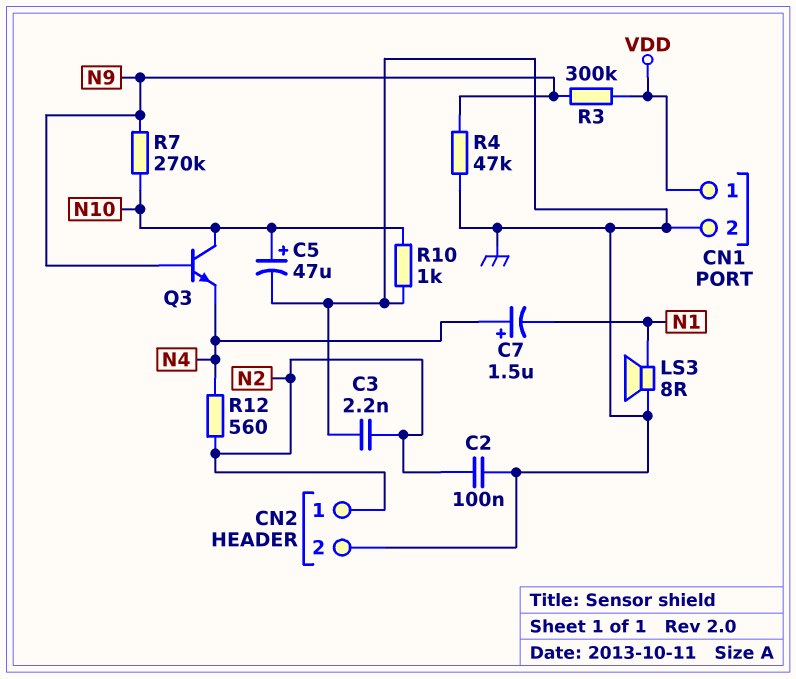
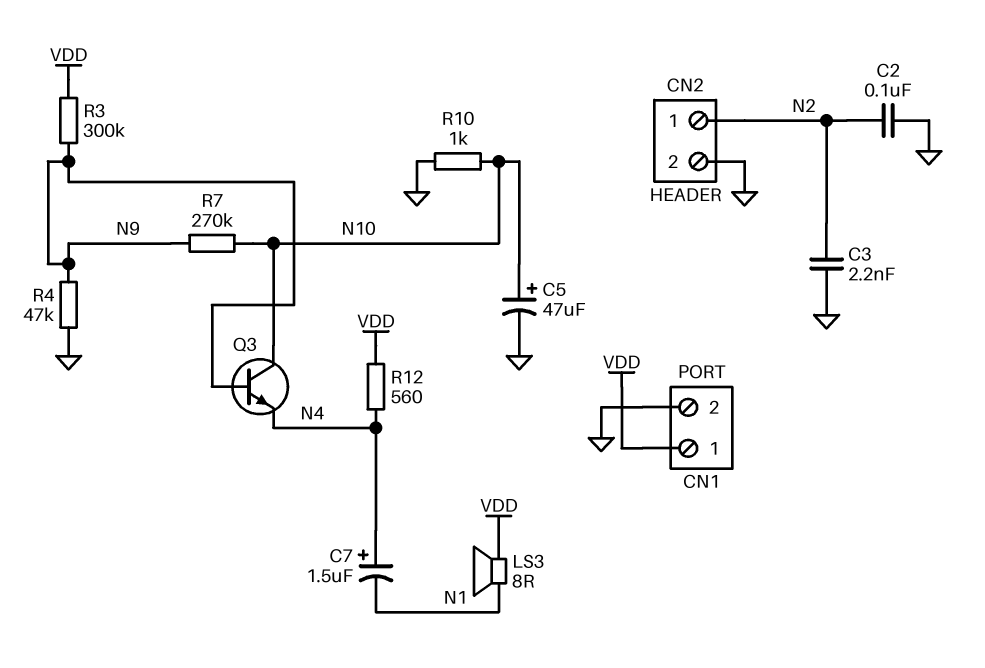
LS3: speaker 8R (GND, N1) -> speaker 8R (N1, VDD)
R12: 560 (N2, N4) -> 560 (N4, VDD)

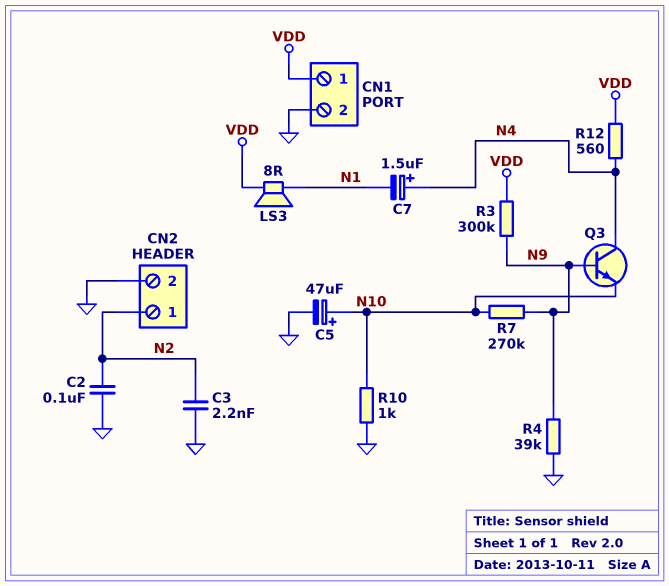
Q3: NPN (B N9, C N10, E N4) -> NPN (B N9, C N4, E N10)
R4: 47k (GND, N9) -> 39k (GND, N9)

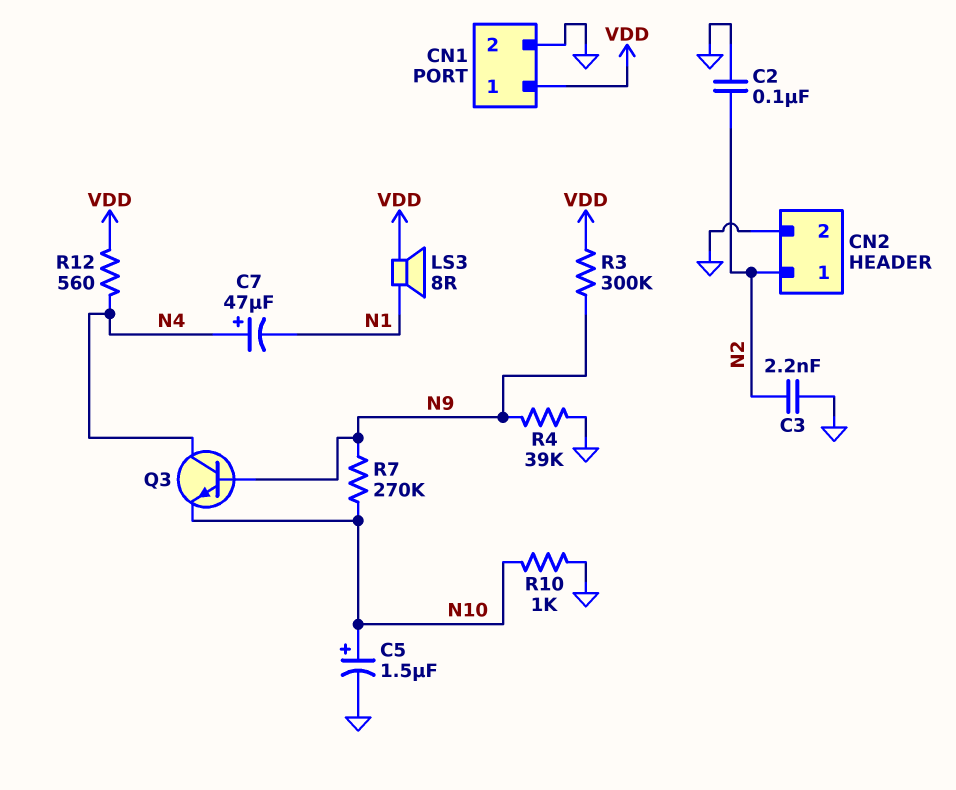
C5: 47uF (plus N10, minus GND) -> 1.5uF (plus N10, minus GND)
C7: 1.5uF (plus N4, minus N1) -> 47uF (plus N4, minus N1)

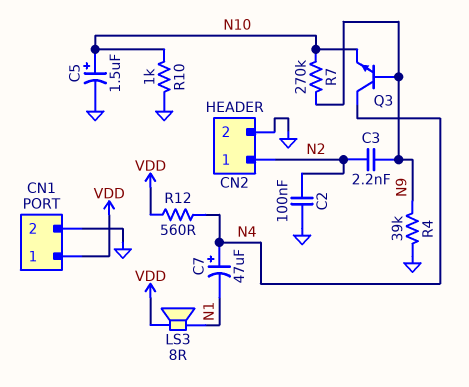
C3: 2.2nF (GND, N2) -> 2.2nF (N2, N9)
R3: 300k (N9, VDD) -> none

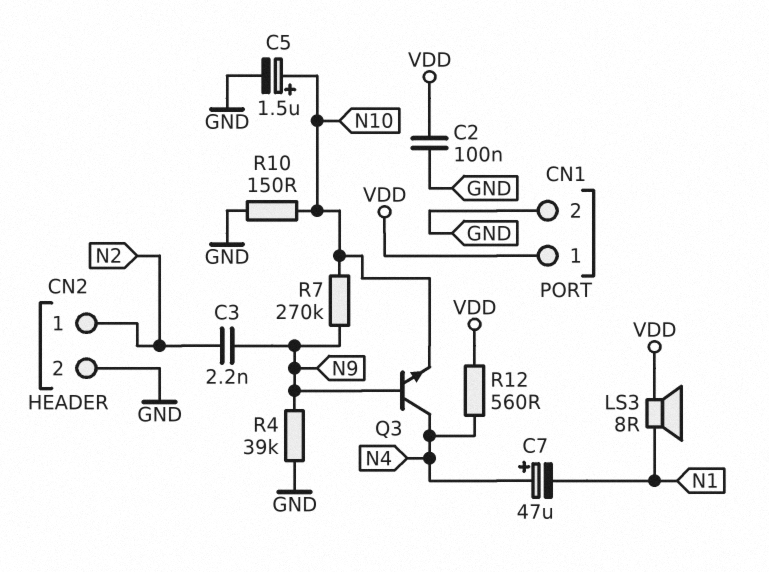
C2: 100nF (GND, N2) -> 100nF (GND, VDD)
R10: 1k (GND, N10) -> 150 (GND, N10)

